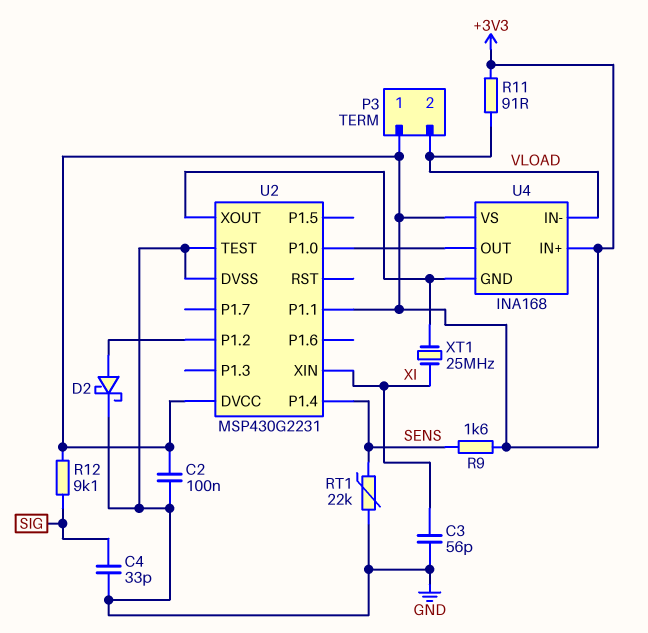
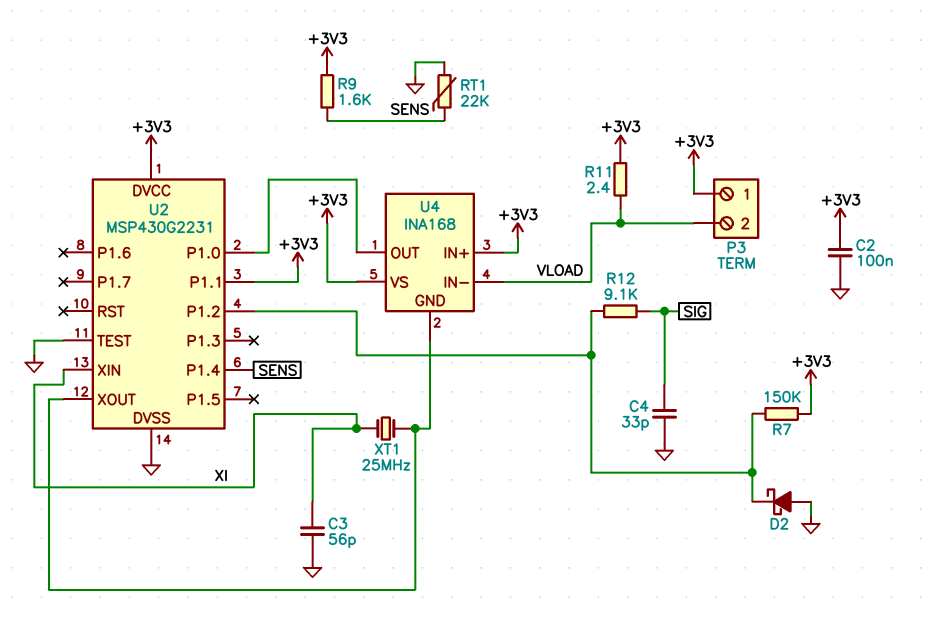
D2: schottky (A U2/P1.2, K GND) -> schottky (A GND, K U2/P1.2)
R7: none -> 150k (+3V3, U2/P1.2)
R11: 91 (+3V3, VLOAD) -> 2.4 (+3V3, VLOAD)
R12: 9.1k (+3V3, SIG) -> 9.1k (SIG, U2/P1.2)

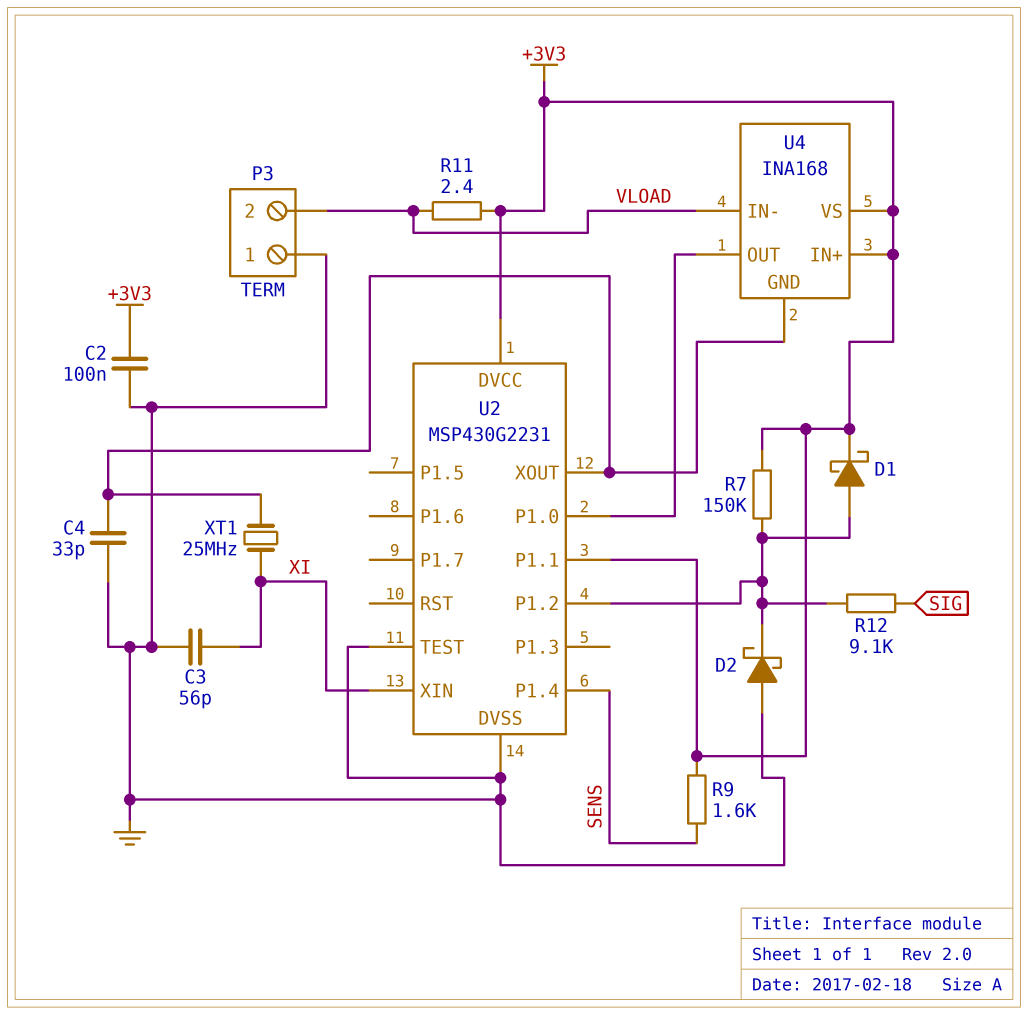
C4: 33pF (GND, SIG) -> 33pF (GND, U2/XOUT)
D1: none -> schottky (A U2/P1.2, K +3V3)
P3 pin 1: +3V3 -> GND
RT1: 22k (GND, SENS) -> none

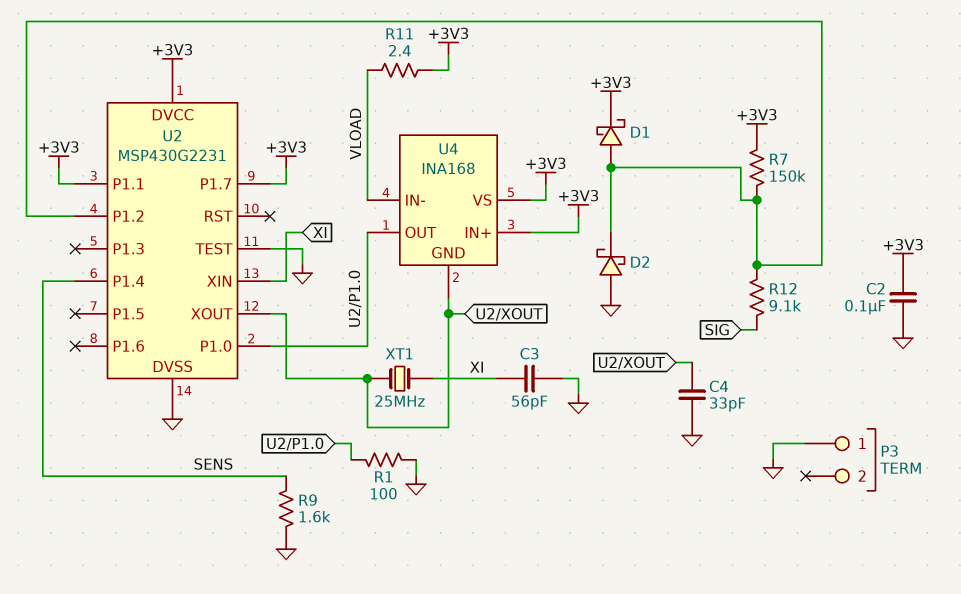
P3 pin 2: VLOAD -> none
R1: none -> 100 (GND, U2/P1.0)
R9: 1.6k (+3V3, SENS) -> 1.6k (GND, SENS)
U2 pin P1.7: none -> +3V3

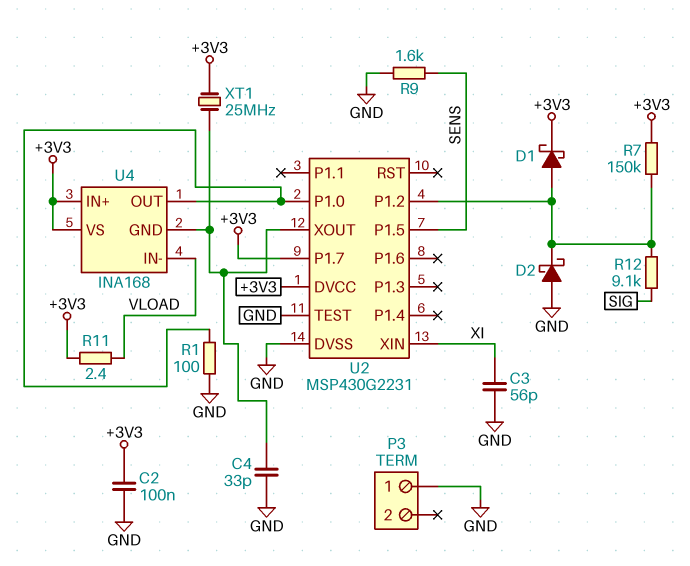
U2 pin P1.1: +3V3 -> none
U2 pin P1.4: SENS -> none
U2 pin P1.5: none -> SENS
XT1: 25MHz (U2/XOUT, XI) -> 25MHz (+3V3, U2/XOUT)

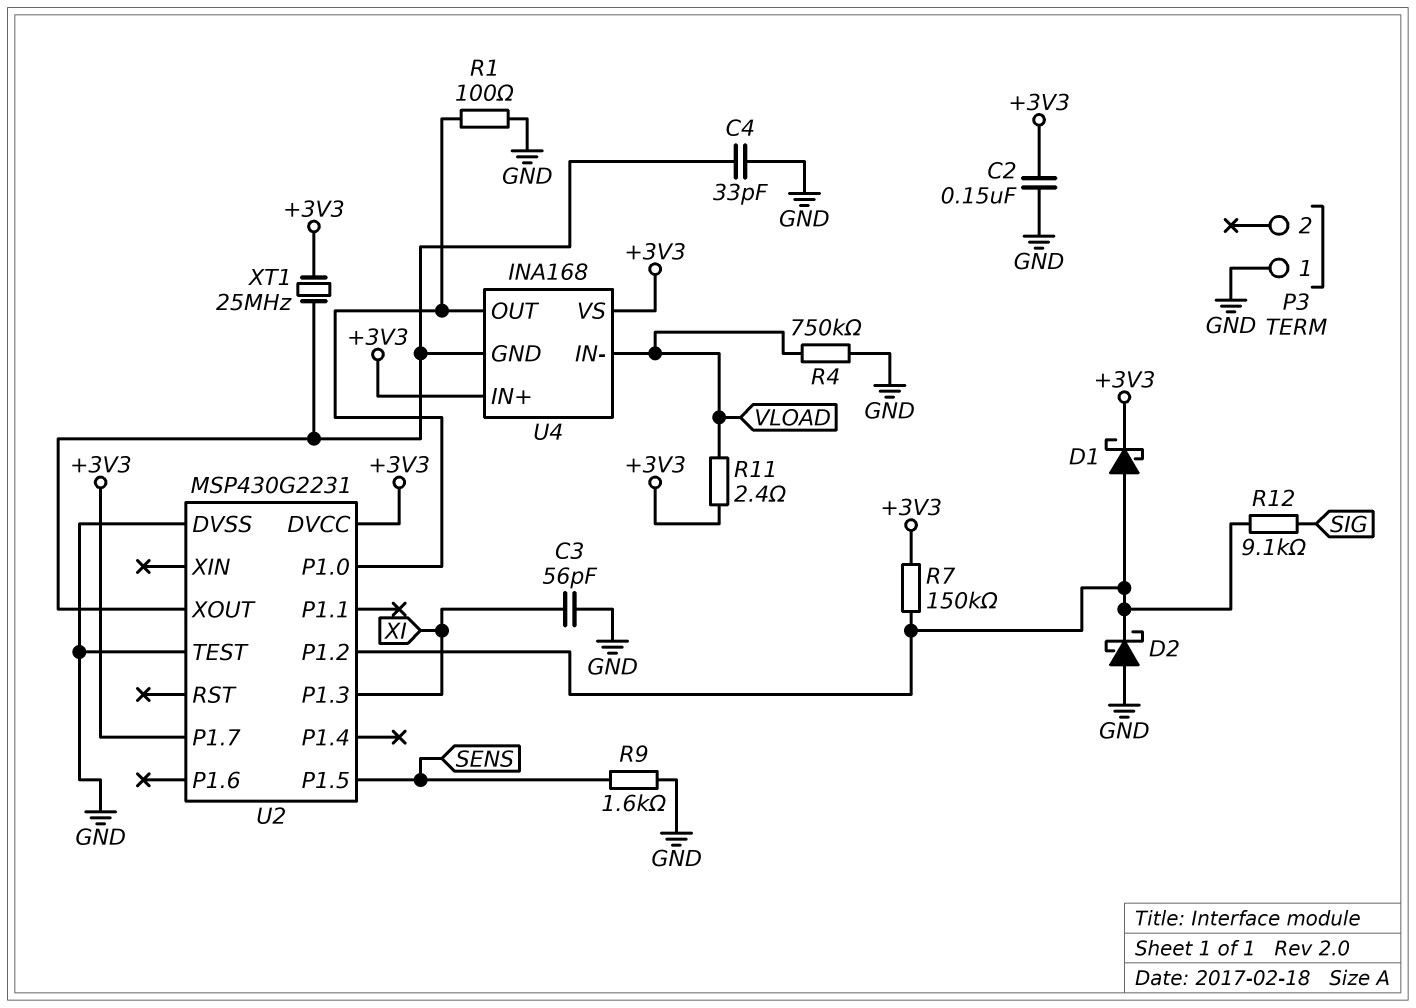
C2: 100nF (+3V3, GND) -> 150nF (+3V3, GND)
R4: none -> 750k (GND, VLOAD)
U2 pin P1.3: none -> XI
U2 pin XIN: XI -> none

